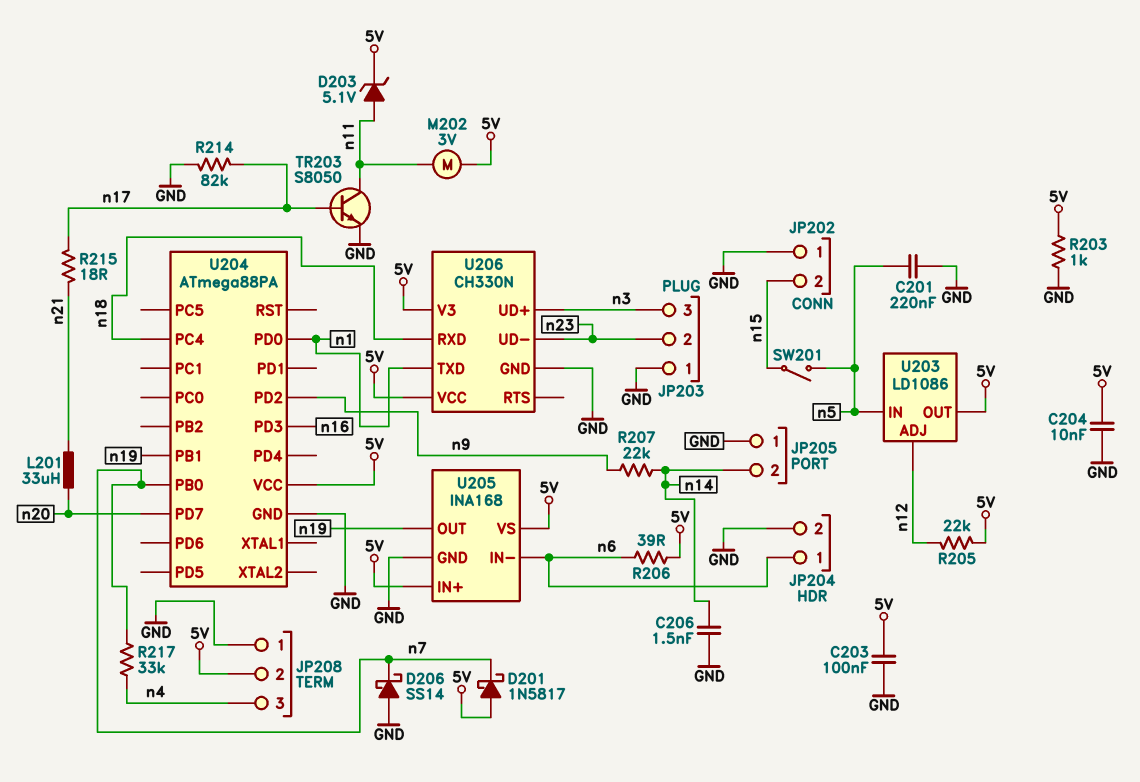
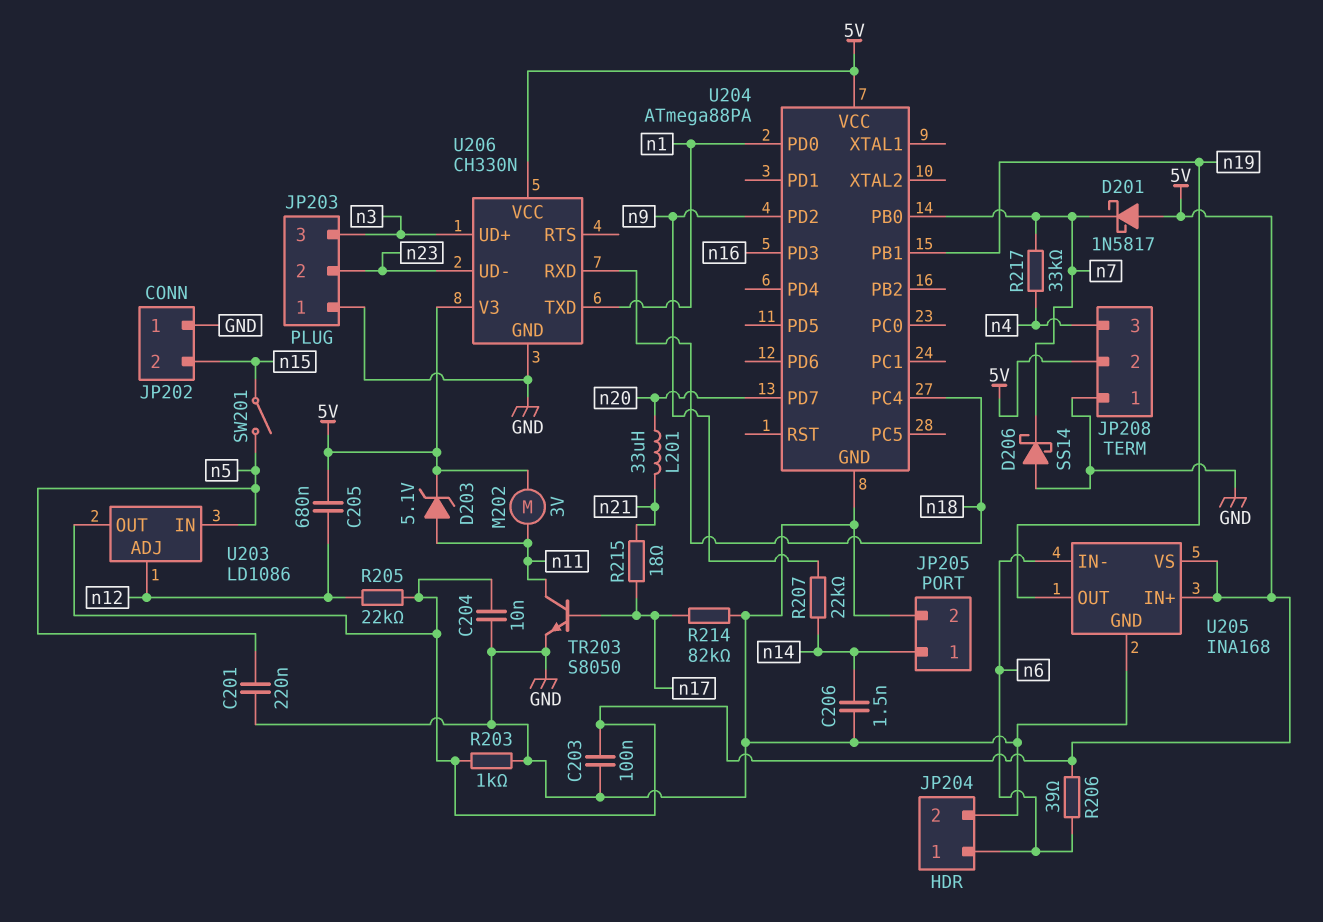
C205: none -> 680nF (5V, n12)
JP205 pin 1: GND -> n14
JP205 pin 2: n14 -> GND

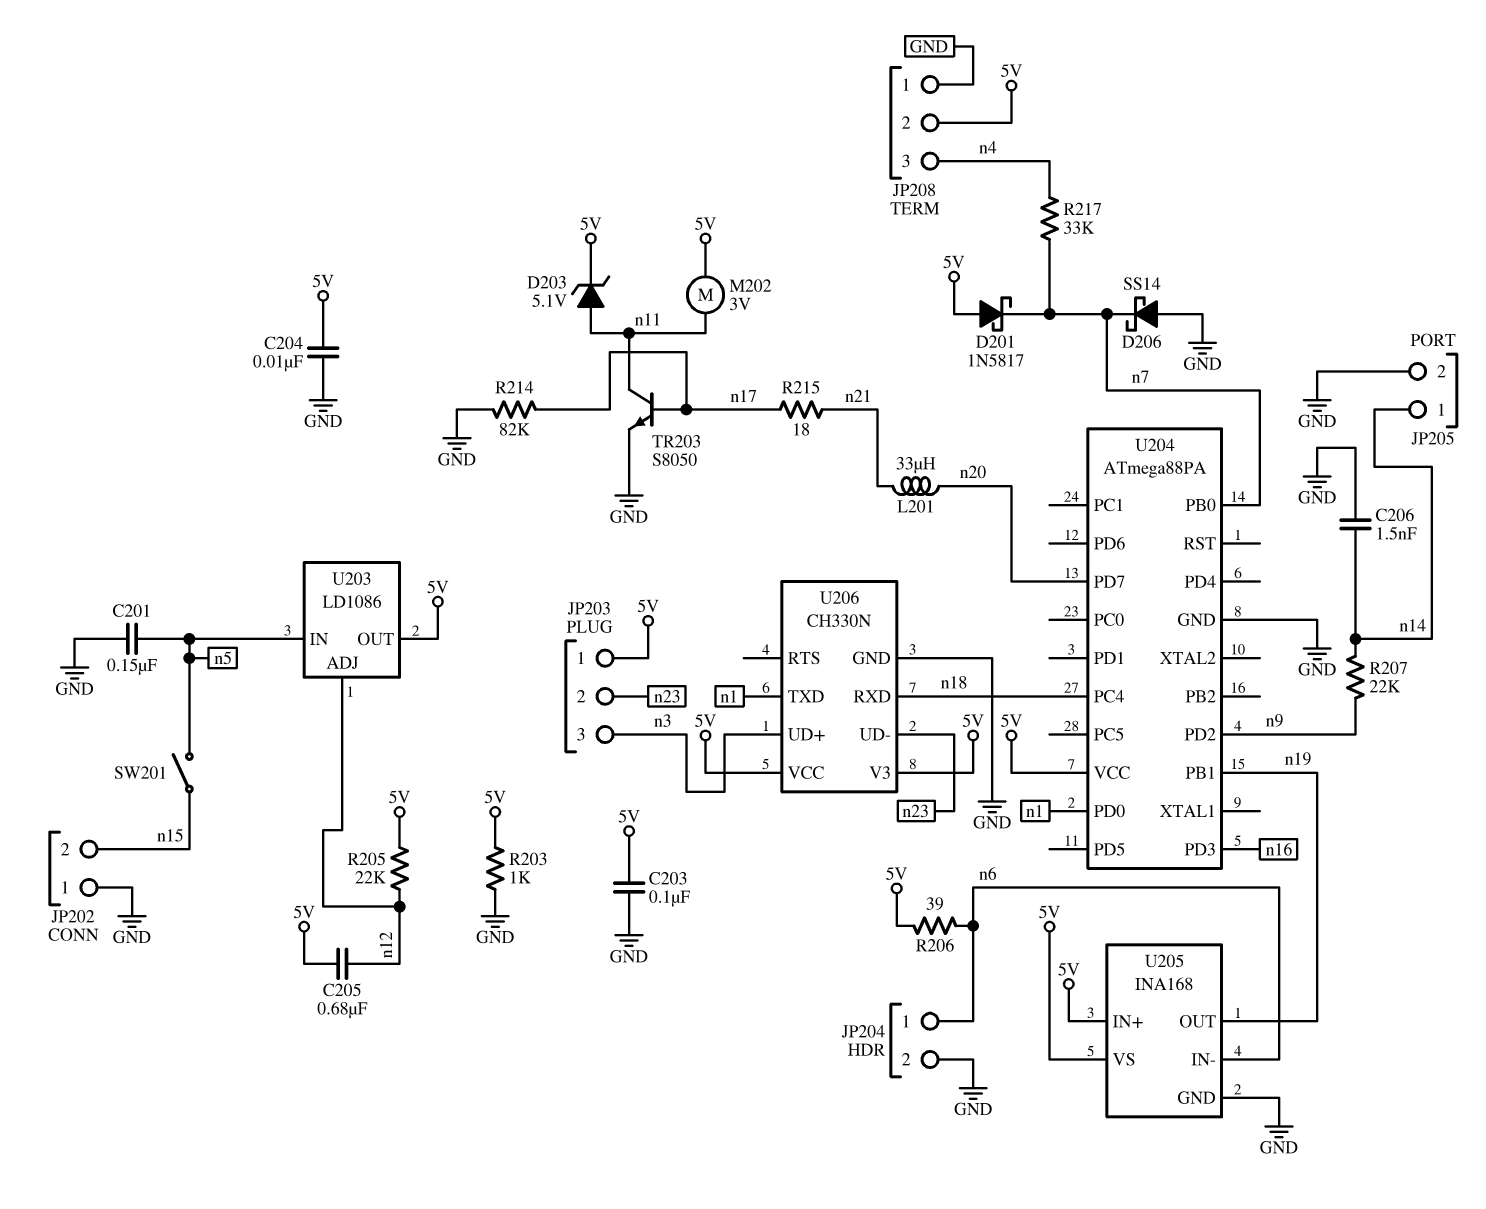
C201: 220nF (GND, n5) -> 150nF (GND, n5)
JP203 pin 1: GND -> 5V

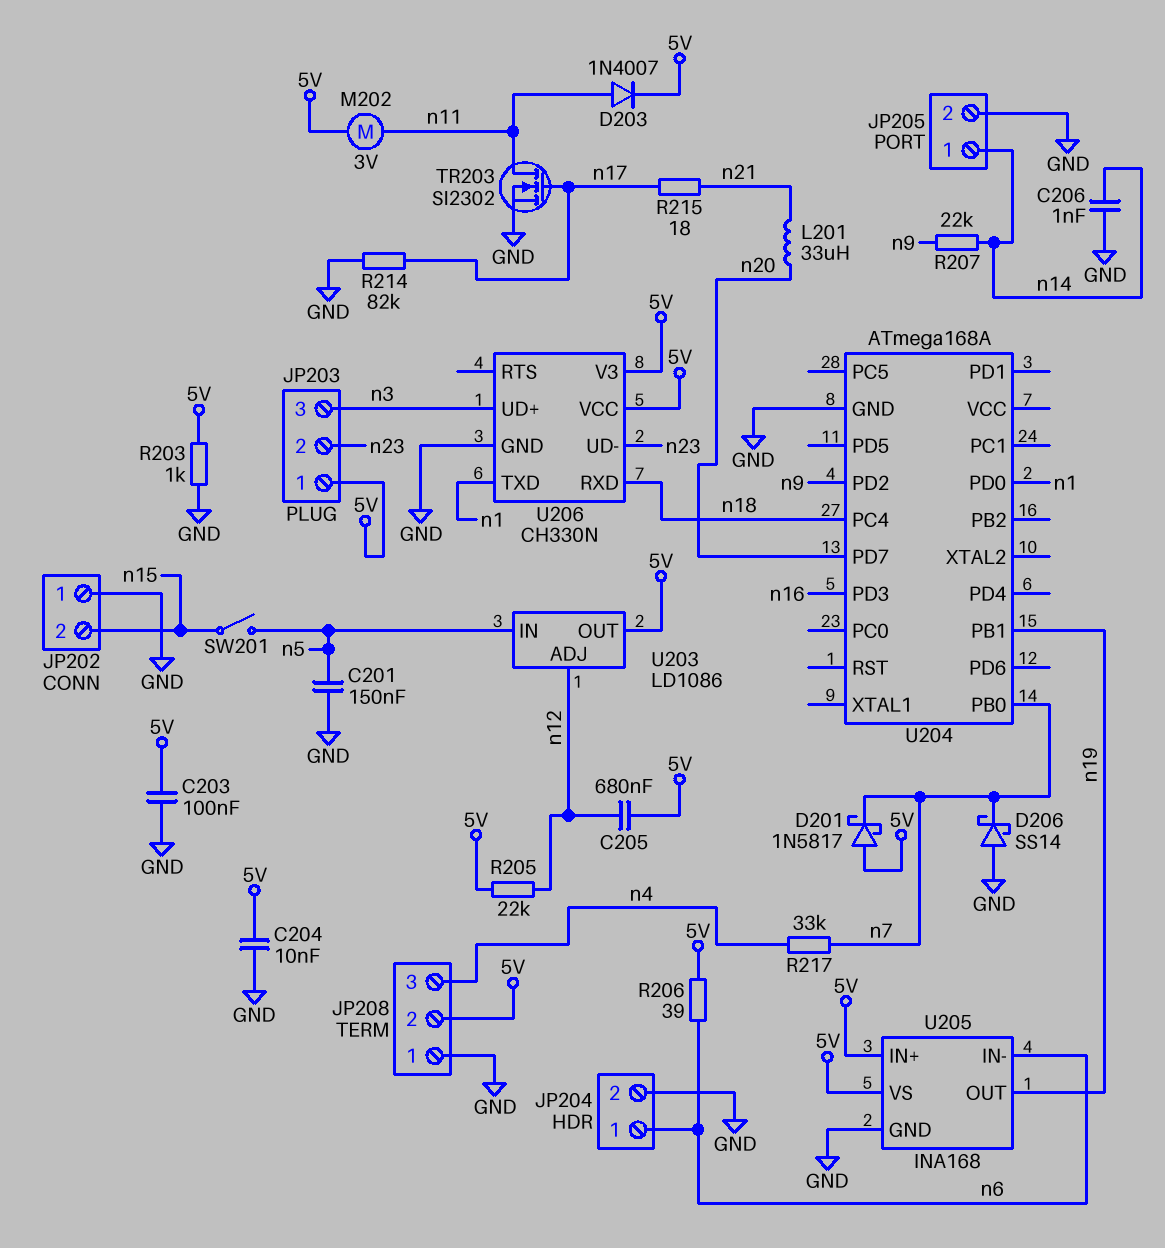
C206: 1.5nF (GND, n14) -> 1nF (GND, n14)
D203: zener 5.1V (A n11, K 5V) -> diode 1N4007 (A n11, K 5V)
TR203: NPN S8050 (B n17, C n11, E GND) -> NMOS SI2302 (G n17, D n11, S GND)
U204: ATmega88PA -> ATmega168A
U204 pin VCC: 5V -> none

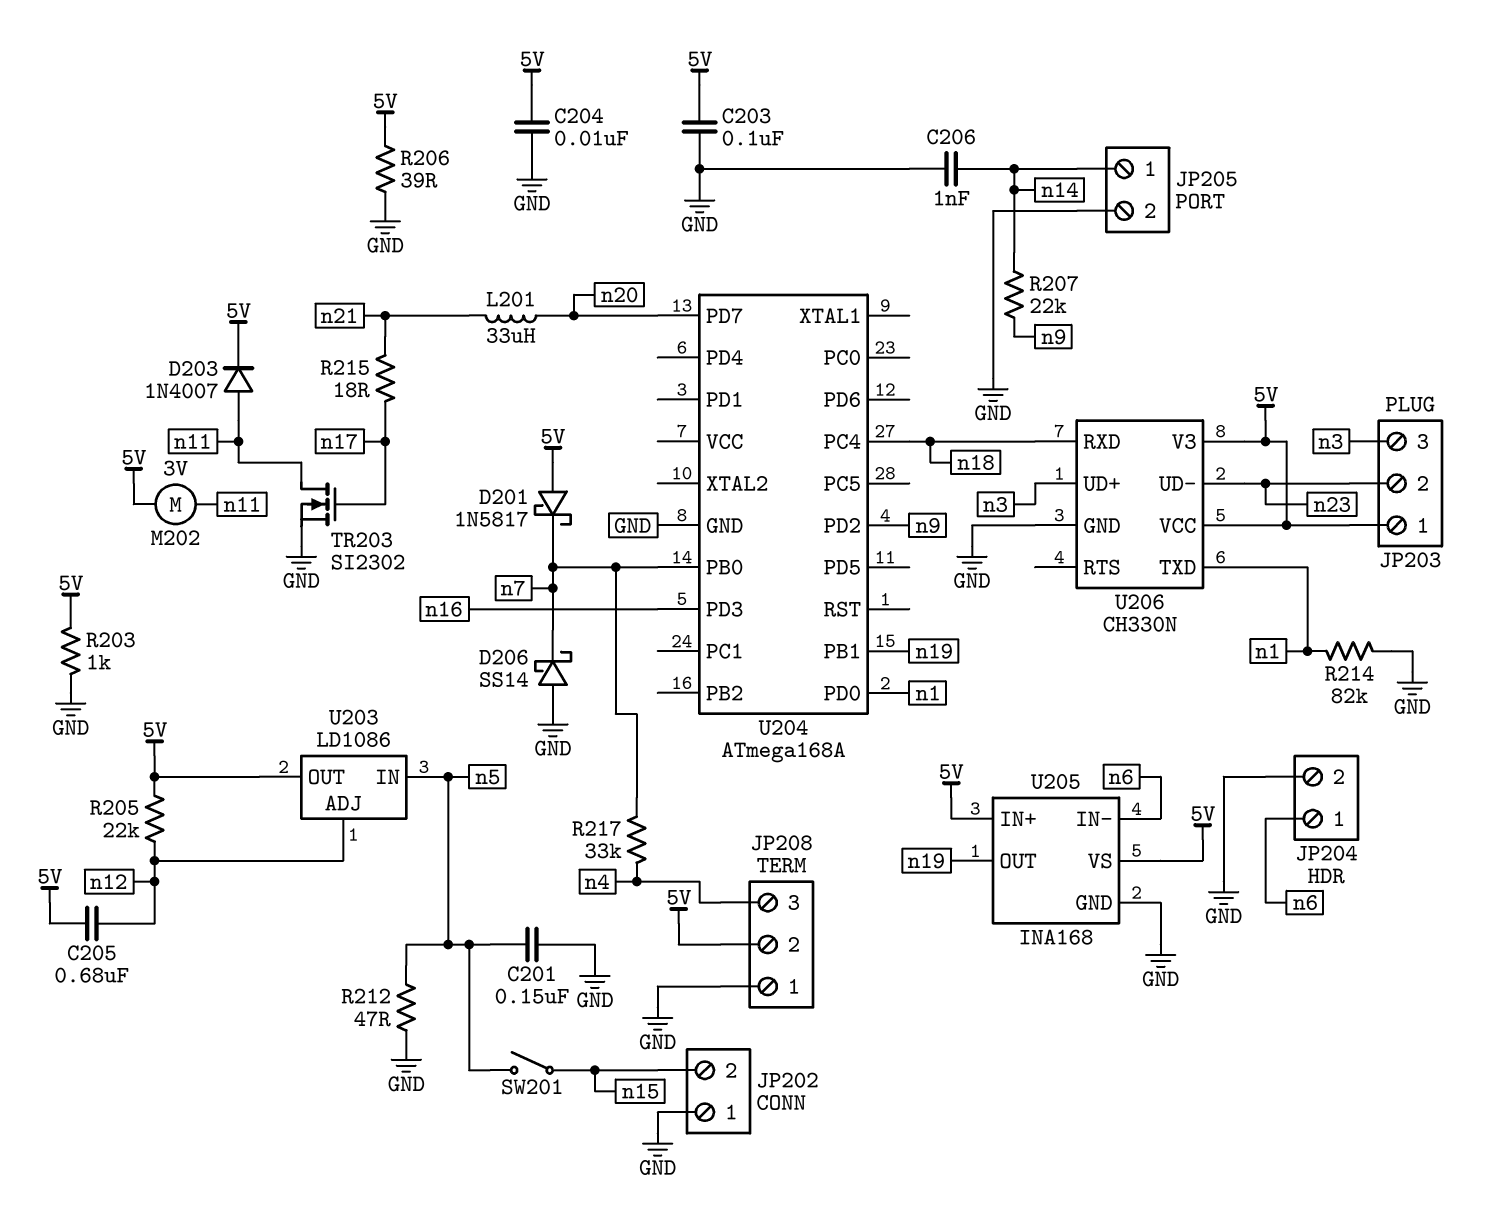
R206: 39 (5V, n6) -> 39 (5V, GND)
R212: none -> 47 (GND, n5)
R214: 82k (GND, n17) -> 82k (GND, n1)

